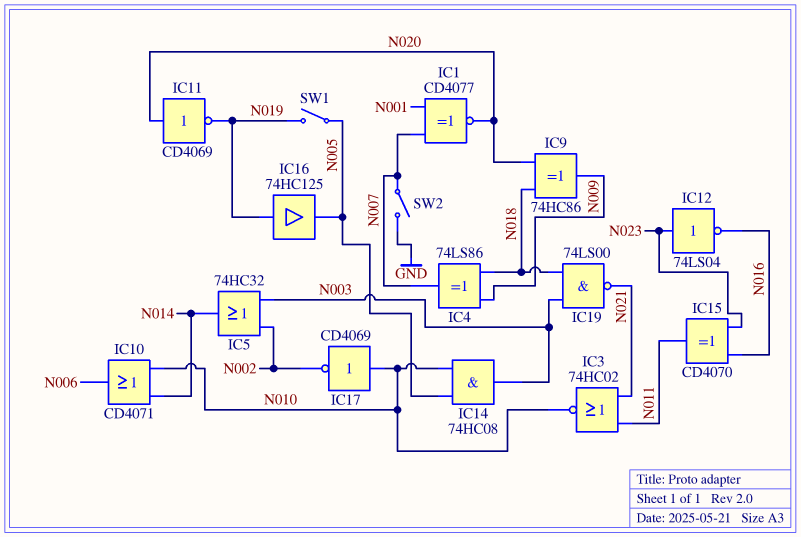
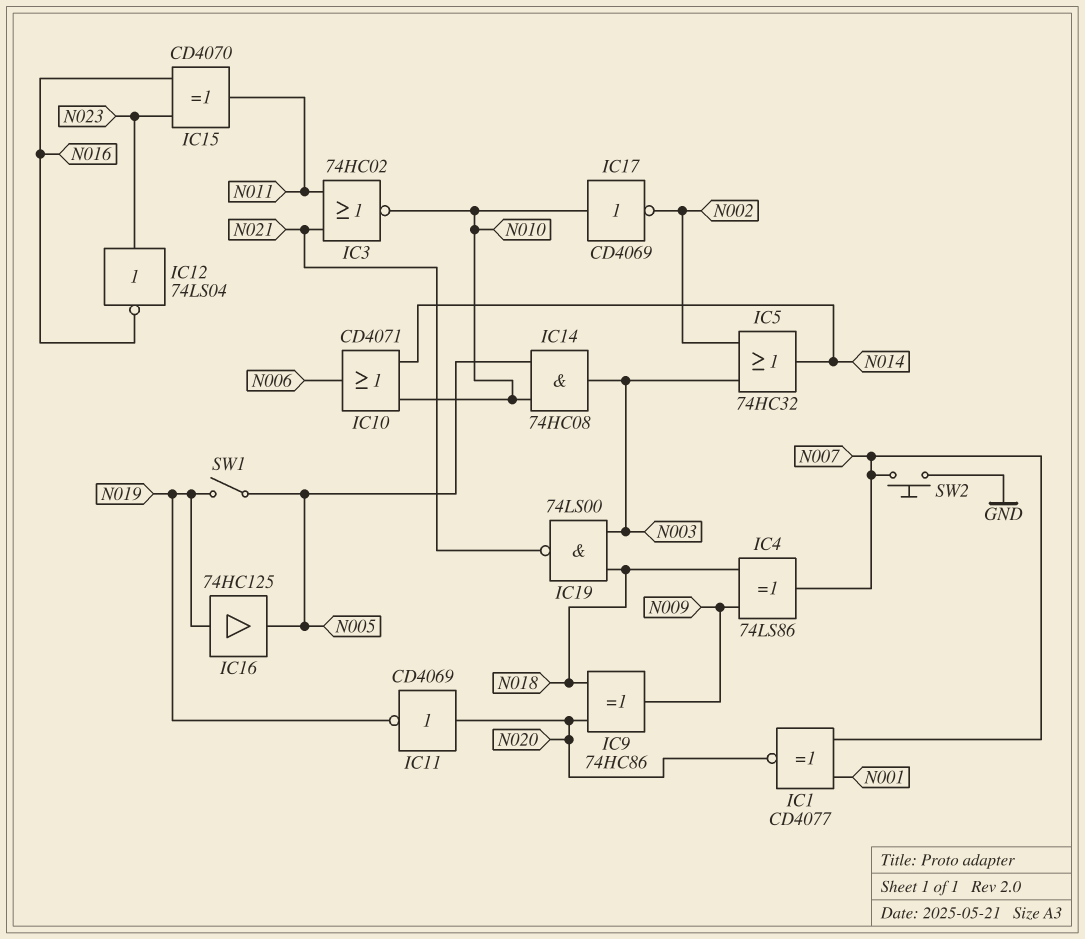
SW2: switch (GND, N007) -> button (GND, N007)

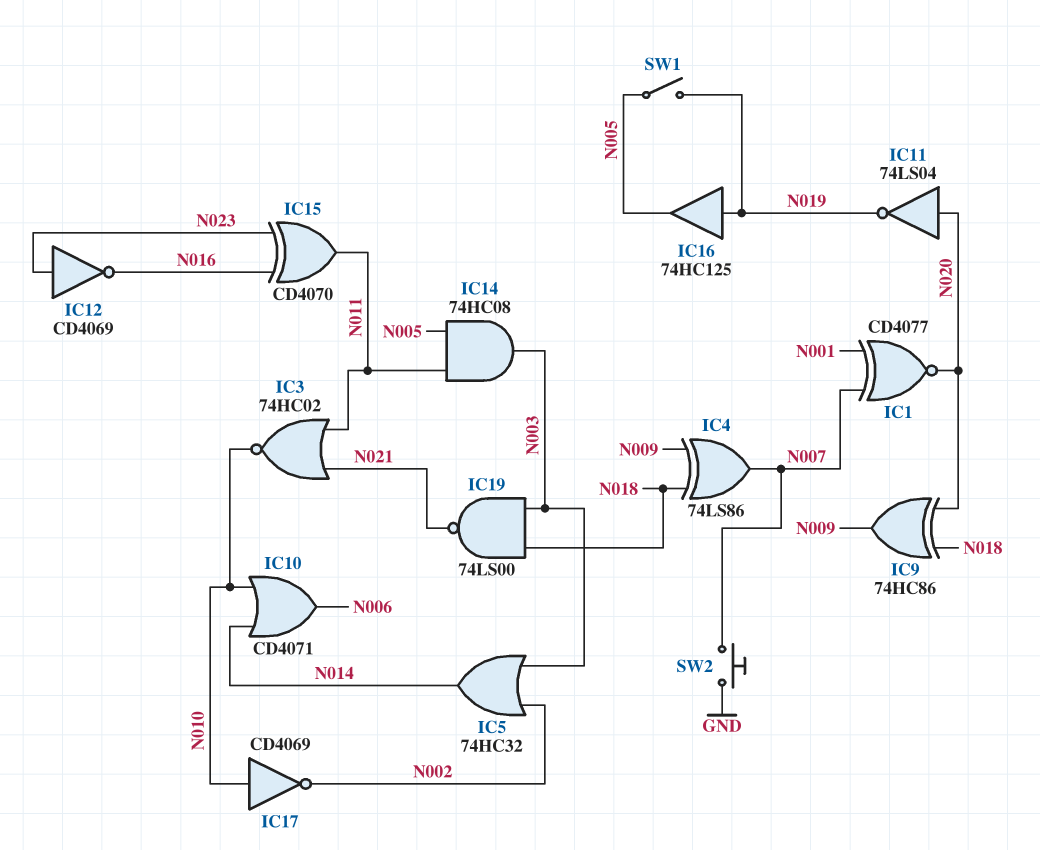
IC11: NOT CD4069 (in N020, out N019) -> NOT 74LS04 (in N020, out N019)
IC12: NOT 74LS04 (in N023, out N016) -> NOT CD4069 (in N023, out N016)
IC14: AND 74HC08 (in N005, in N010, out N003) -> AND 74HC08 (in N005, in N011, out N003)

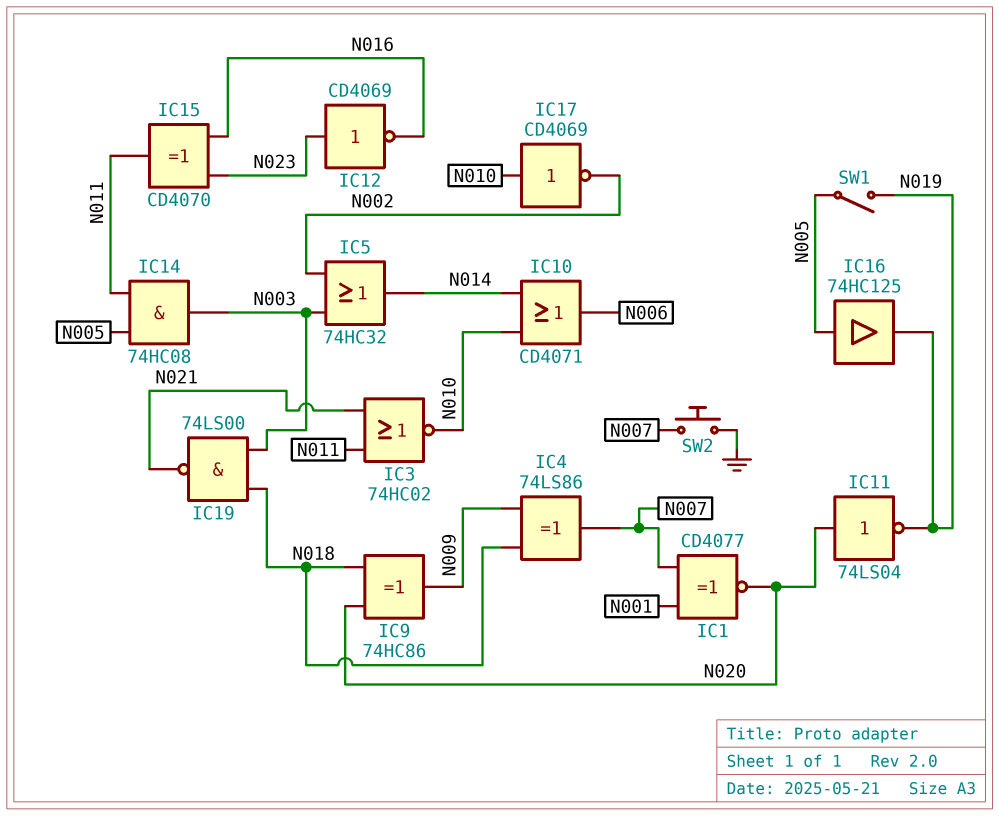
IC16: buffer 74HC125 (in N019, out N005) -> buffer 74HC125 (in N005, out N019)

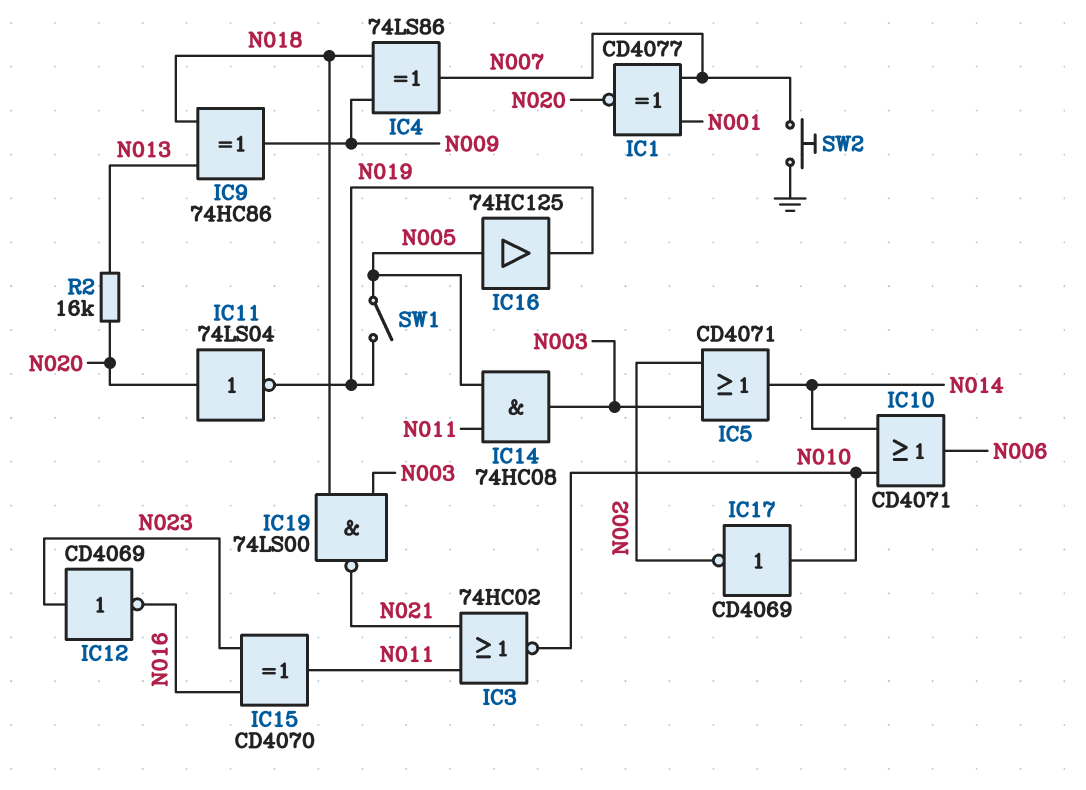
IC5: OR 74HC32 (in N002, in N003, out N014) -> OR CD4071 (in N002, in N003, out N014)
IC9: XOR 74HC86 (in N018, in N020, out N009) -> XOR 74HC86 (in N013, in N018, out N009)
R2: none -> 16k (N013, N020)

